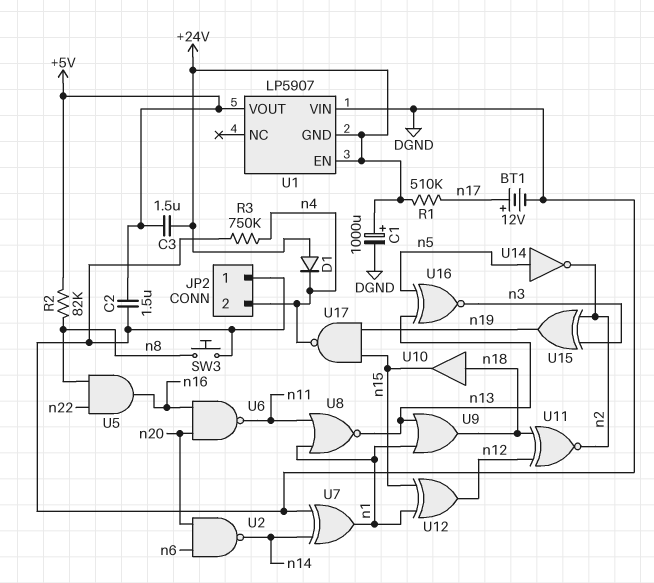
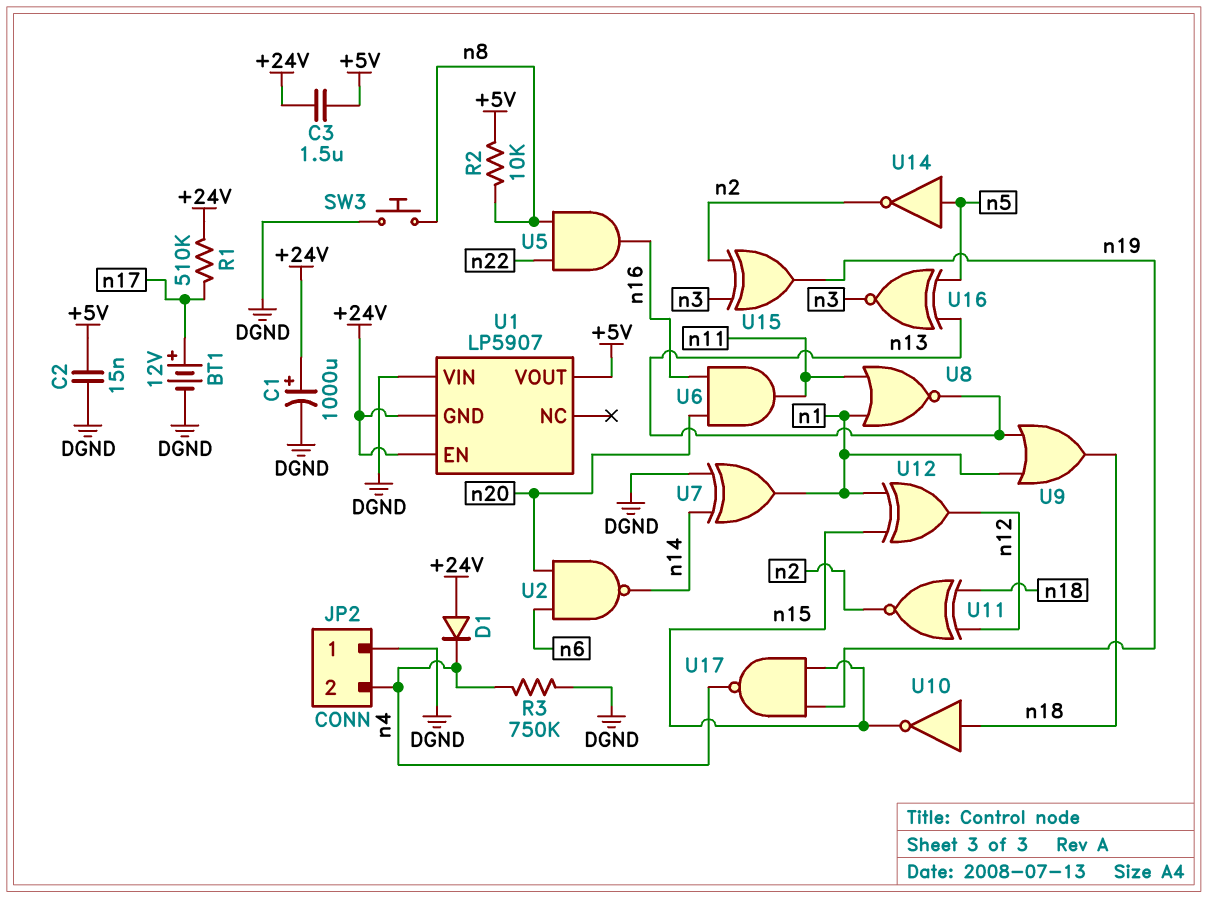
C2: 1.5uF (+5V, DGND) -> 15nF (+5V, DGND)
R2: 82k (+5V, n8) -> 10k (+5V, n8)
U6: NAND (in n16, in n20, out n11) -> AND (in n16, in n20, out n11)
U10: buffer (in n18, out n15) -> NOT (in n18, out n15)

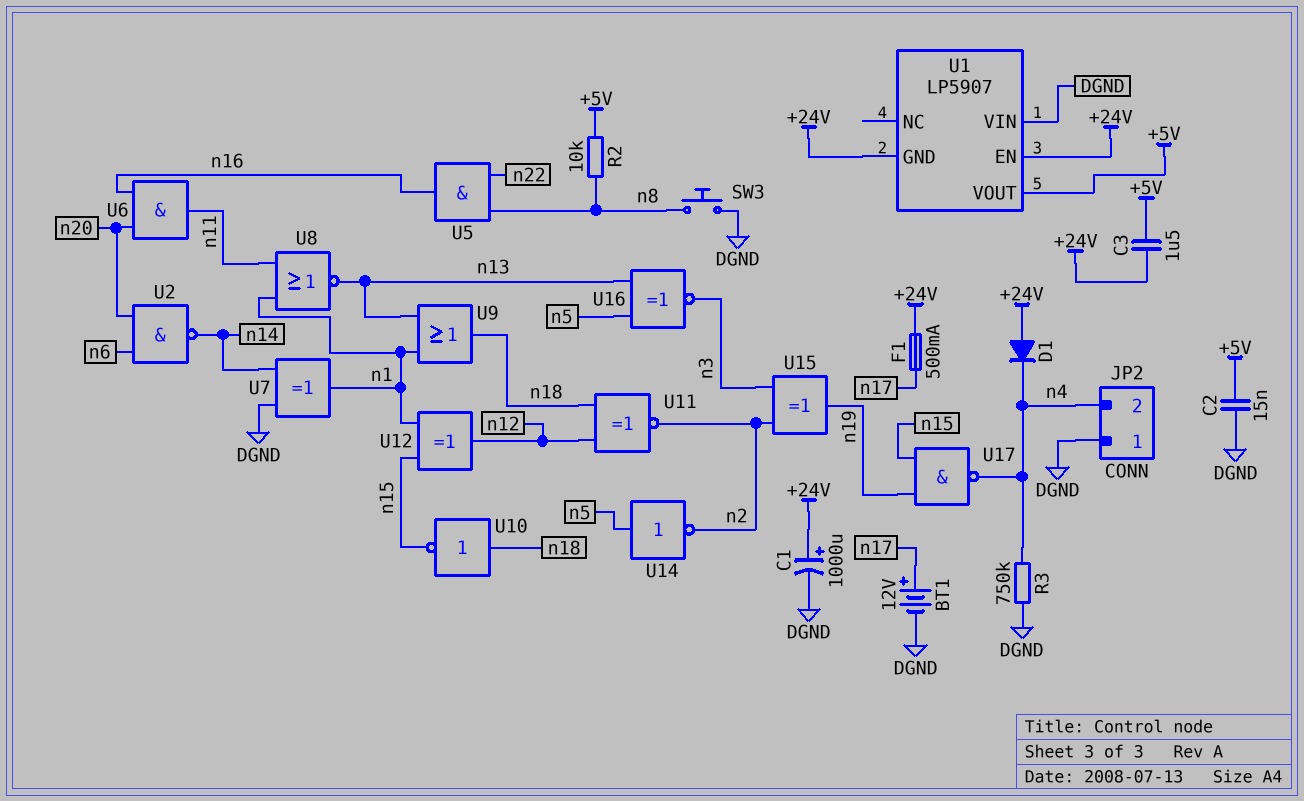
F1: none -> 500mA (+24V, n17)
R1: 510k (+24V, n17) -> none

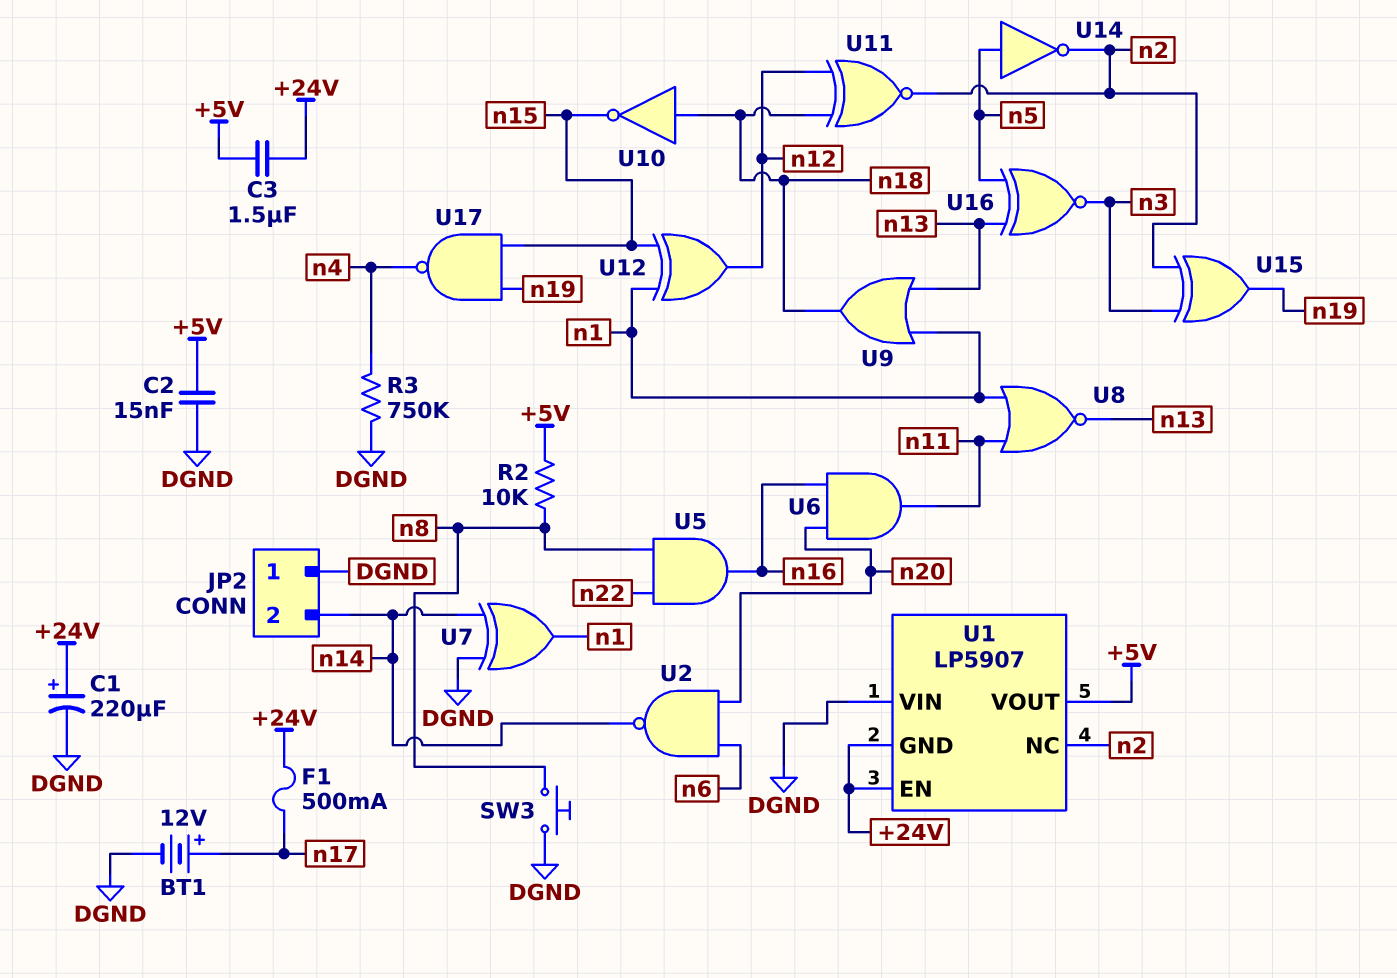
C1: 1000uF (plus +24V, minus DGND) -> 220uF (plus +24V, minus DGND)
D1: diode (A +24V, K n4) -> none
JP2 pin 2: n4 -> n14
U1 pin NC: none -> n2

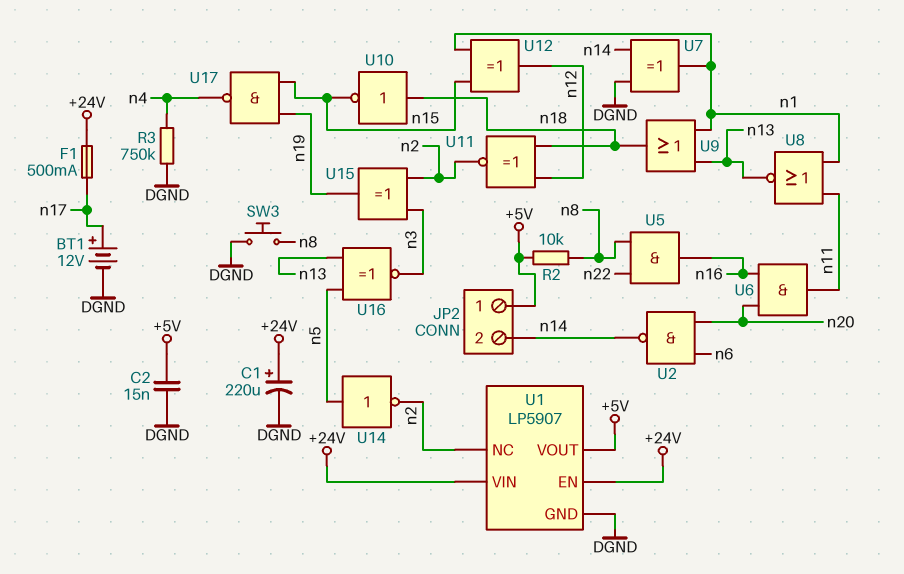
C3: 1.5uF (+5V, +24V) -> none
JP2 pin 1: DGND -> +5V
U1 pin GND: +24V -> DGND
U1 pin VIN: DGND -> +24V

